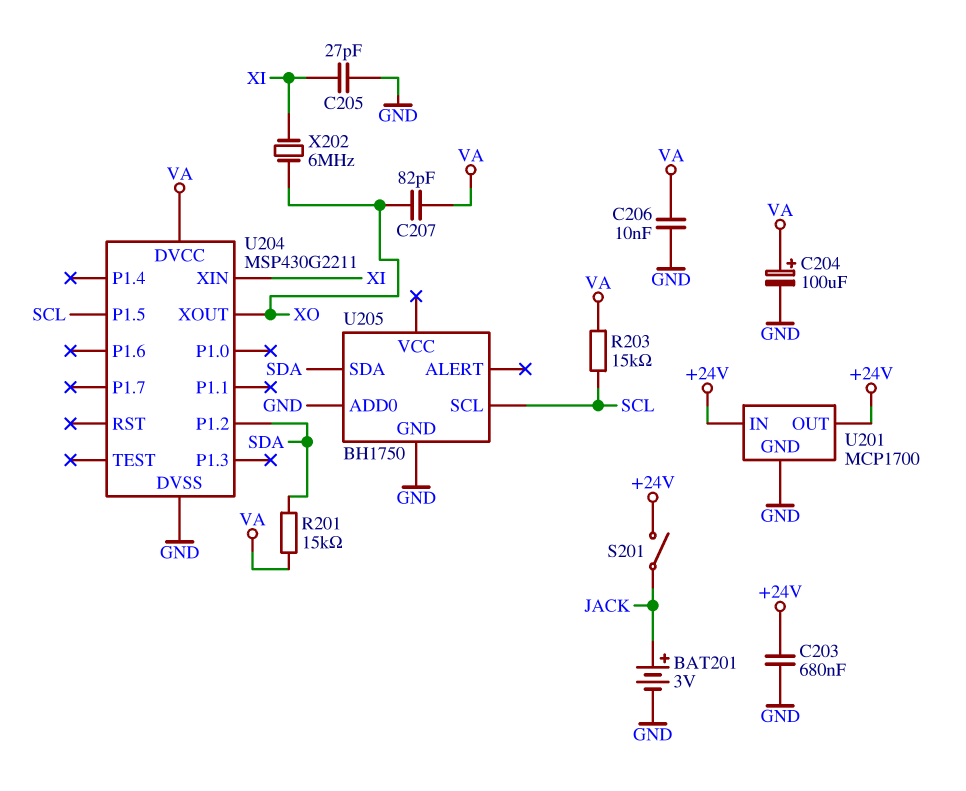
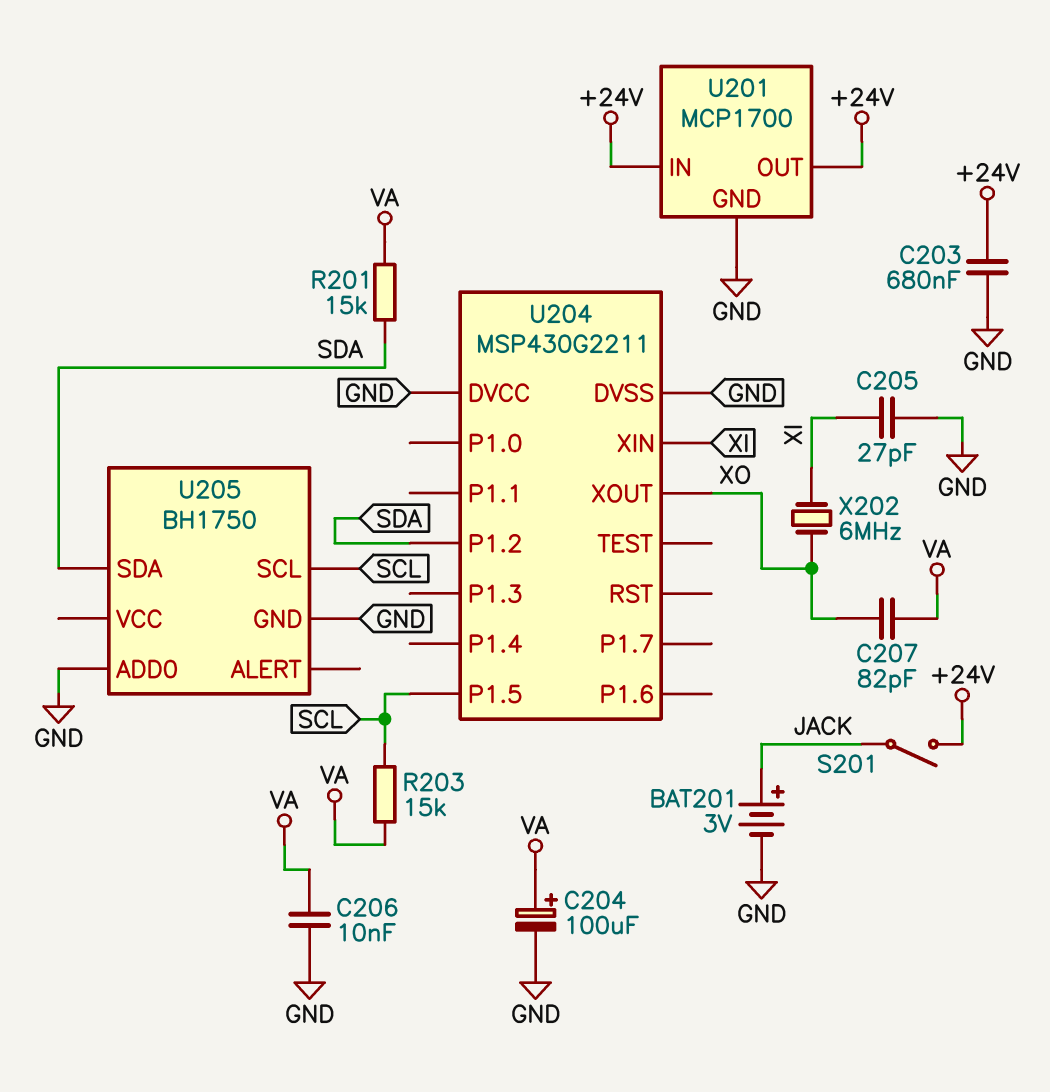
U204 pin DVCC: VA -> GND

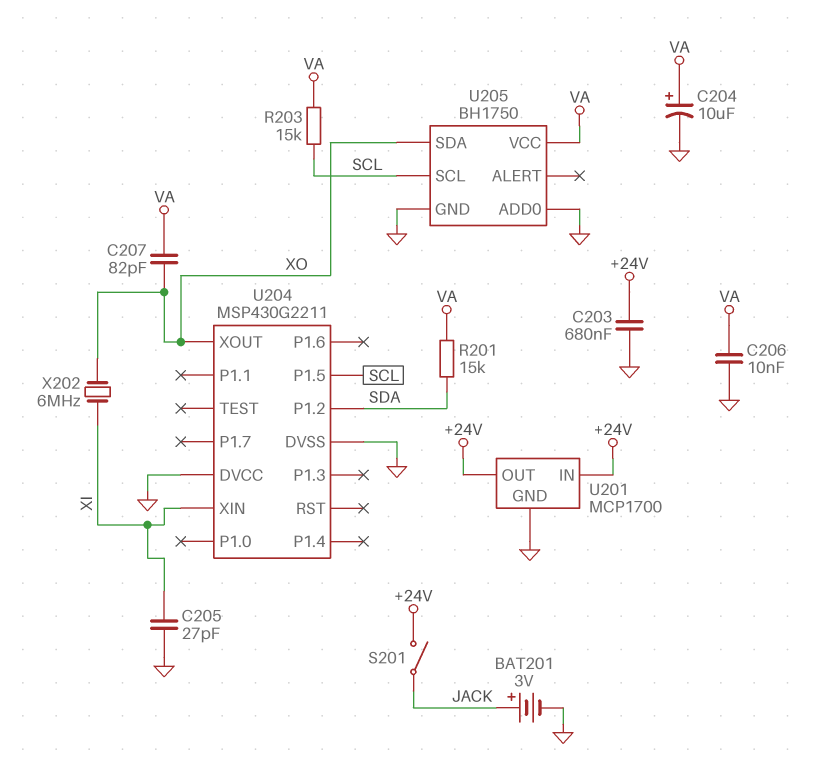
C204: 100uF (plus VA, minus GND) -> 10uF (plus VA, minus GND)
U205 pin SDA: SDA -> XO
U205 pin VCC: none -> VA

